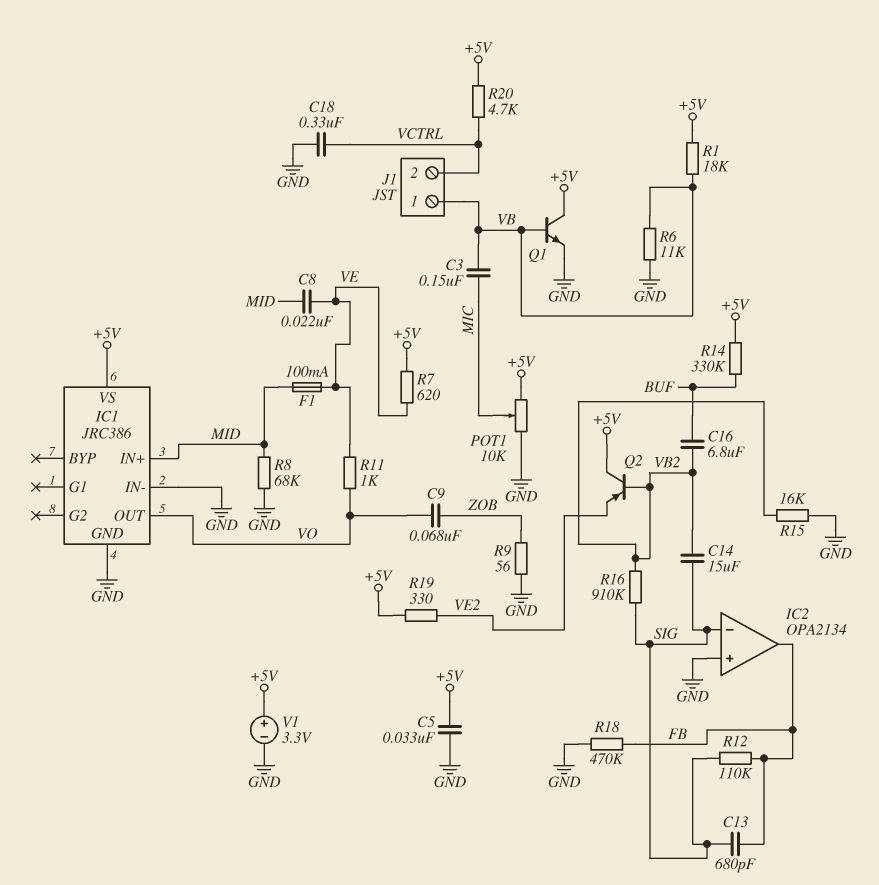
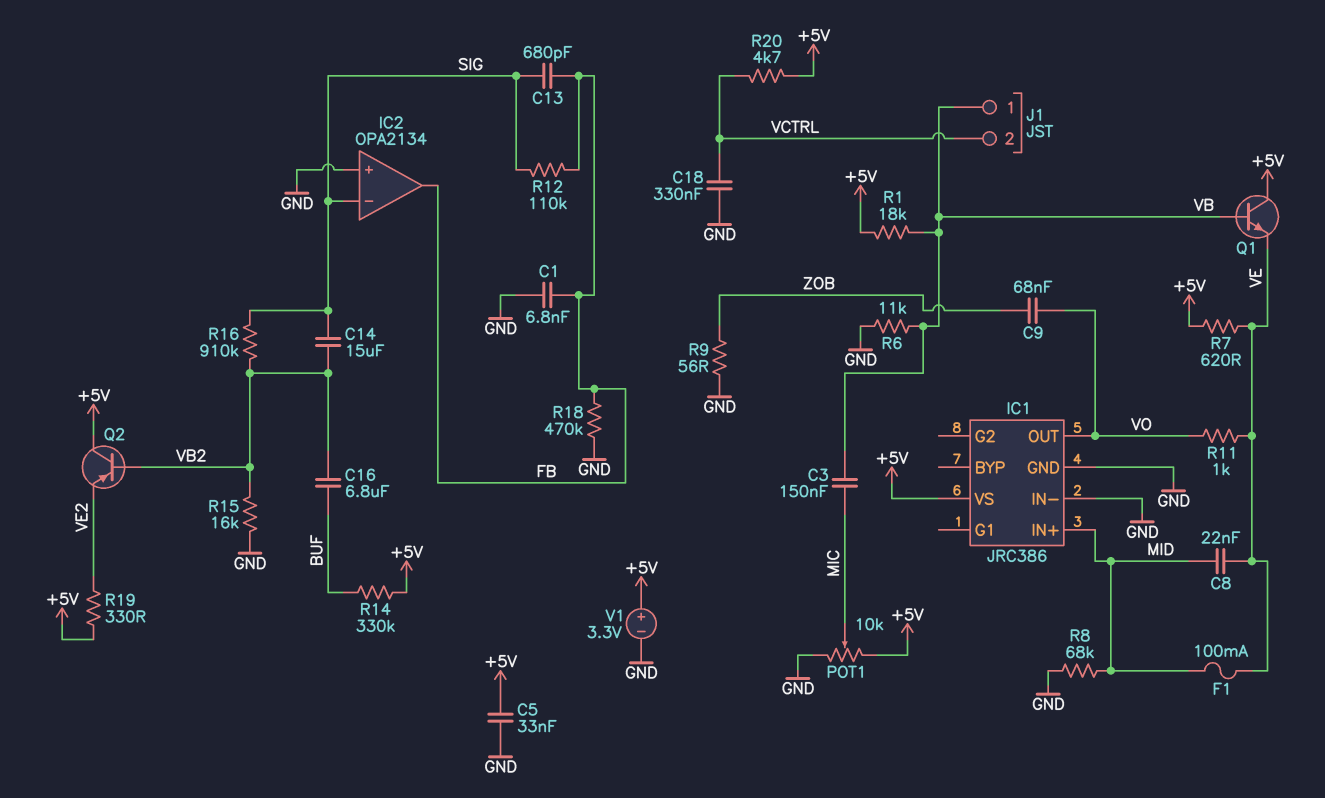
C1: none -> 6.8nF (FB, GND)
Q1: NPN (B VB, C +5V, E GND) -> NPN (B VB, C +5V, E VE)

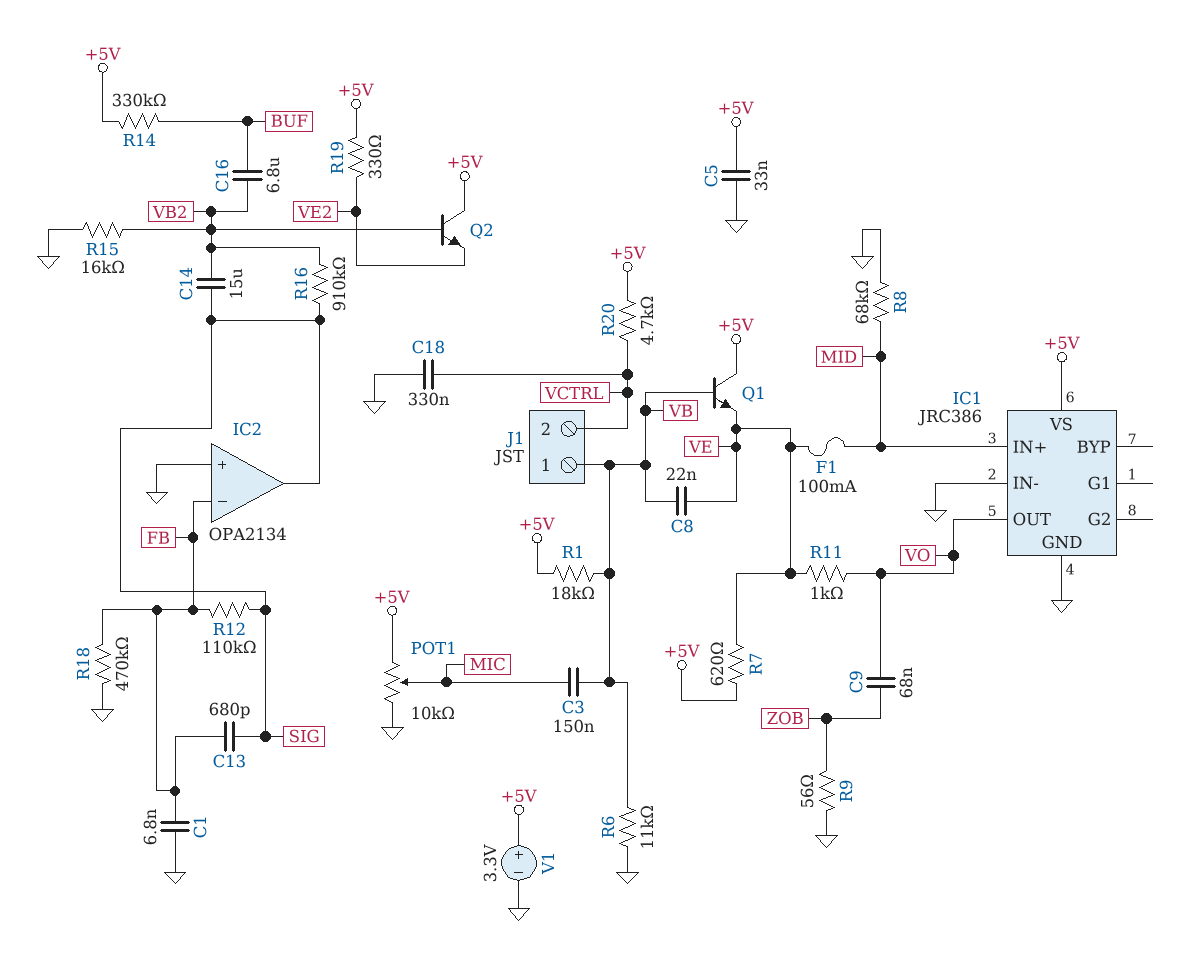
C8: 22nF (MID, VE) -> 22nF (VB, VE)
IC2 pin in-: SIG -> FB
IC2 pin out: FB -> SIG
Q2: PNP (B VB2, C +5V, E VE2) -> NPN (B VB2, C +5V, E VE2)

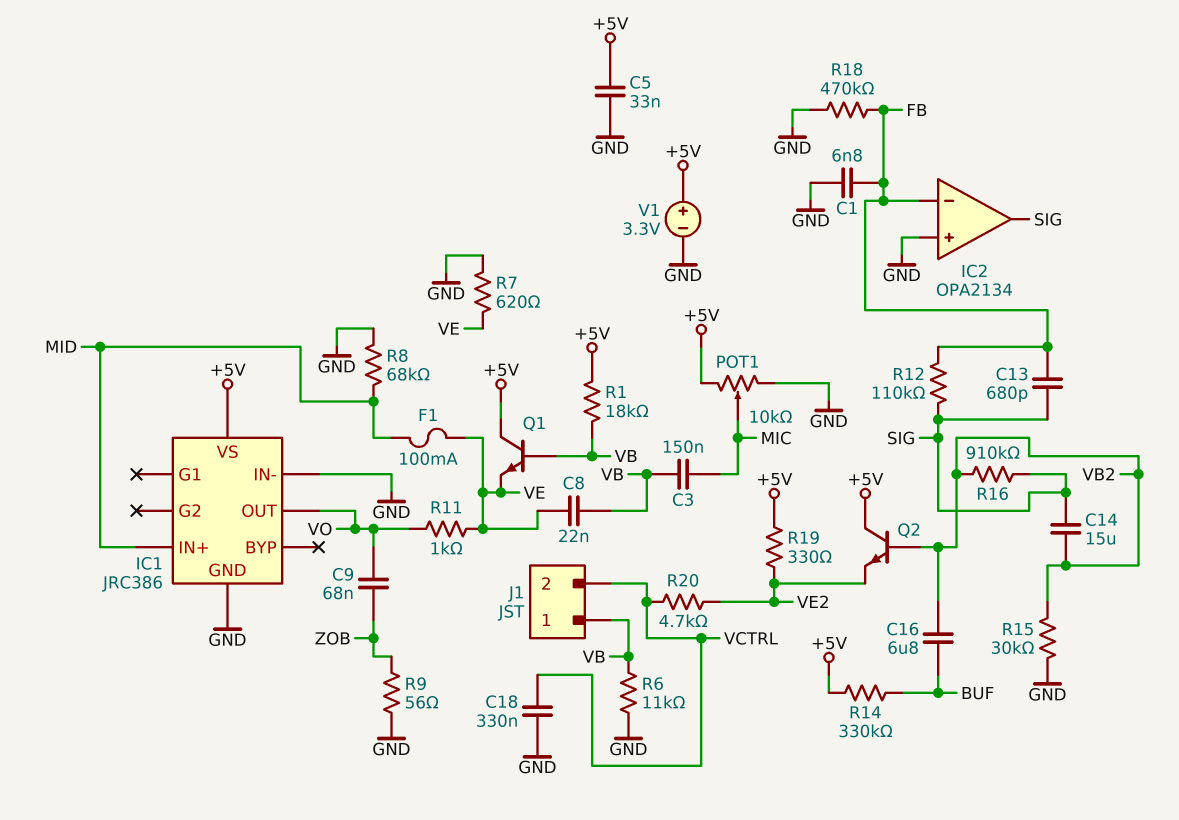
R7: 620 (+5V, VE) -> 620 (GND, VE)
R15: 16k (GND, VB2) -> 30k (GND, VB2)
R20: 4.7k (+5V, VCTRL) -> 4.7k (VCTRL, VE2)

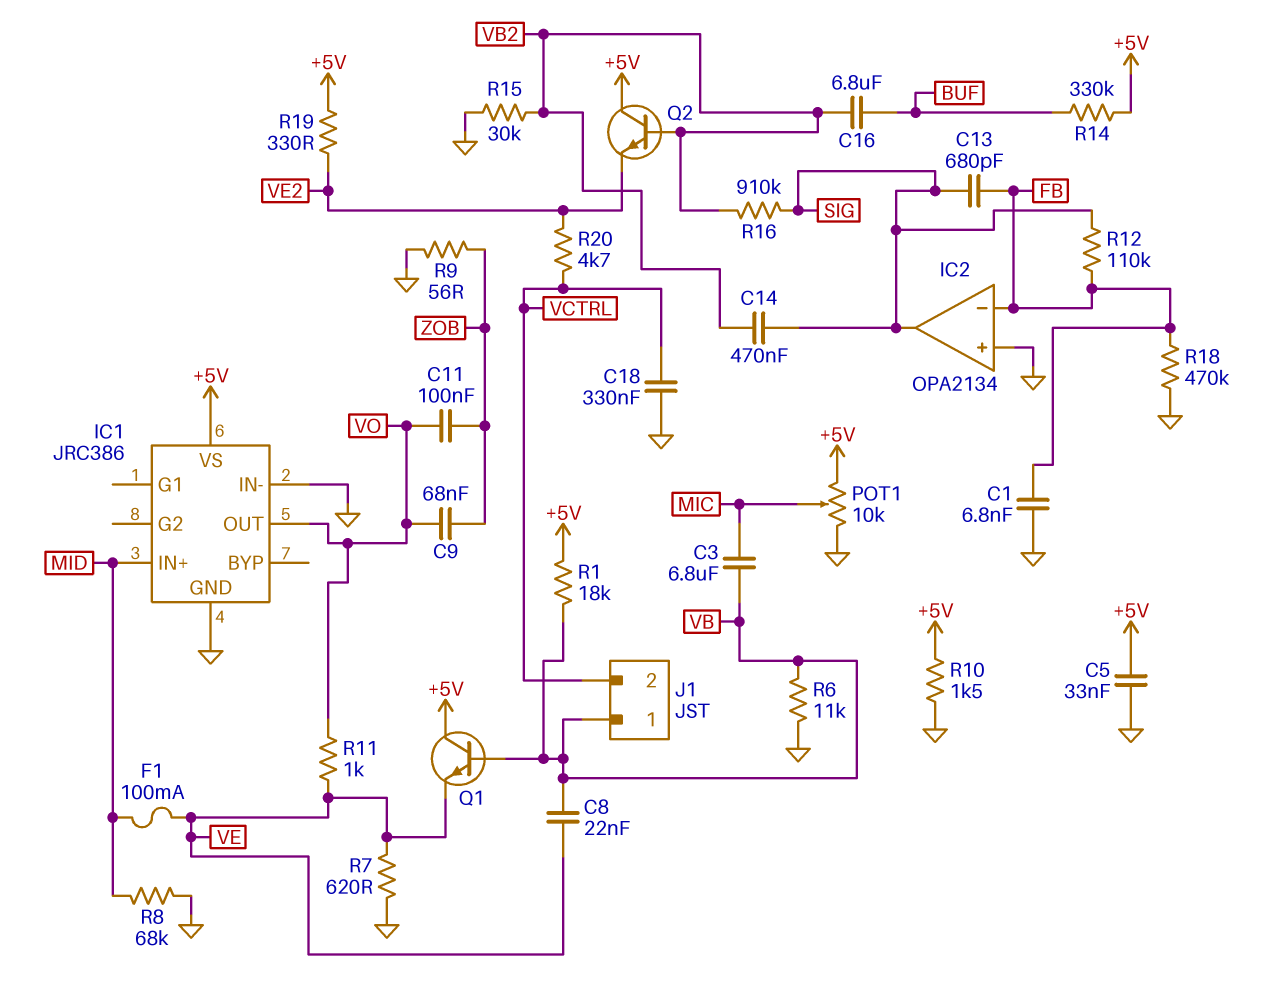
C3: 150nF (MIC, VB) -> 6.8uF (MIC, VB)
C11: none -> 100nF (VO, ZOB)
C14: 15uF (SIG, VB2) -> 470nF (SIG, VB2)
R10: none -> 1.5k (+5V, GND)
V1: 3.3V (plus +5V, minus GND) -> none

